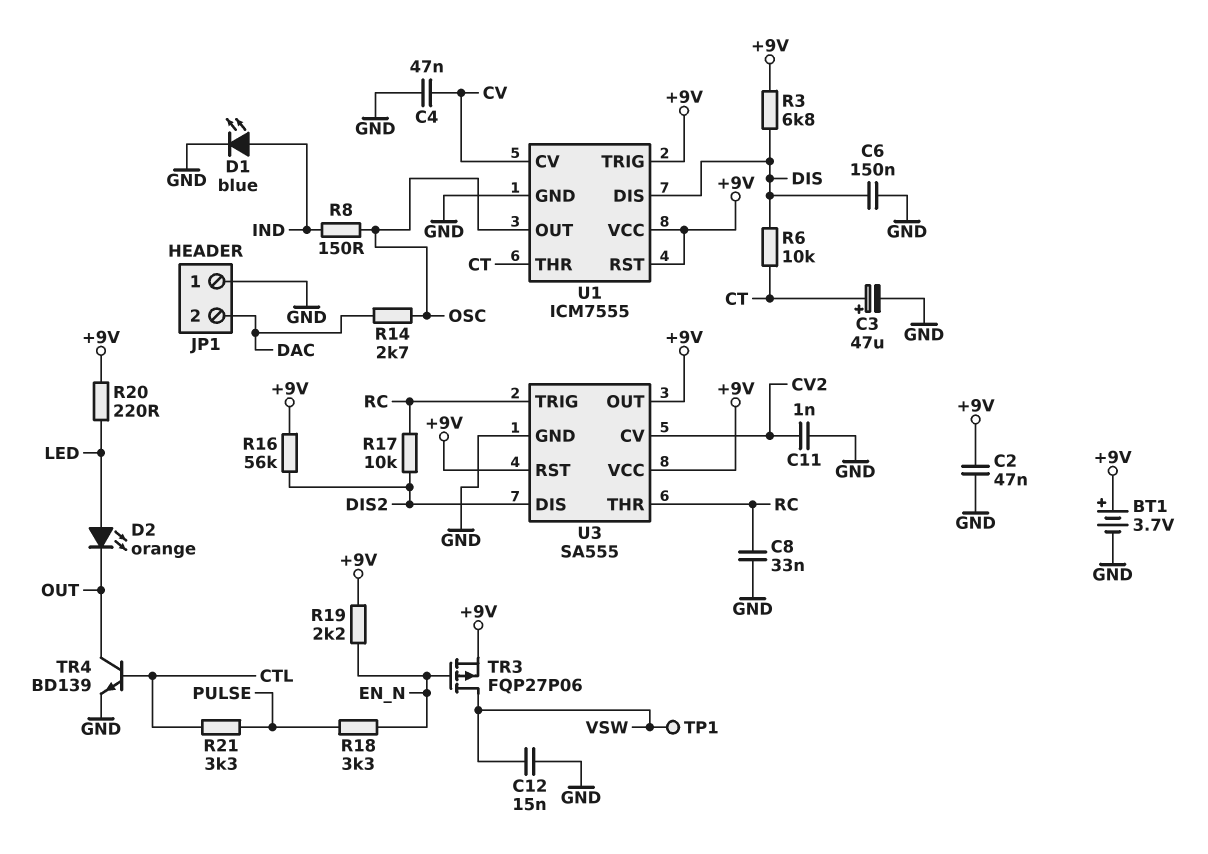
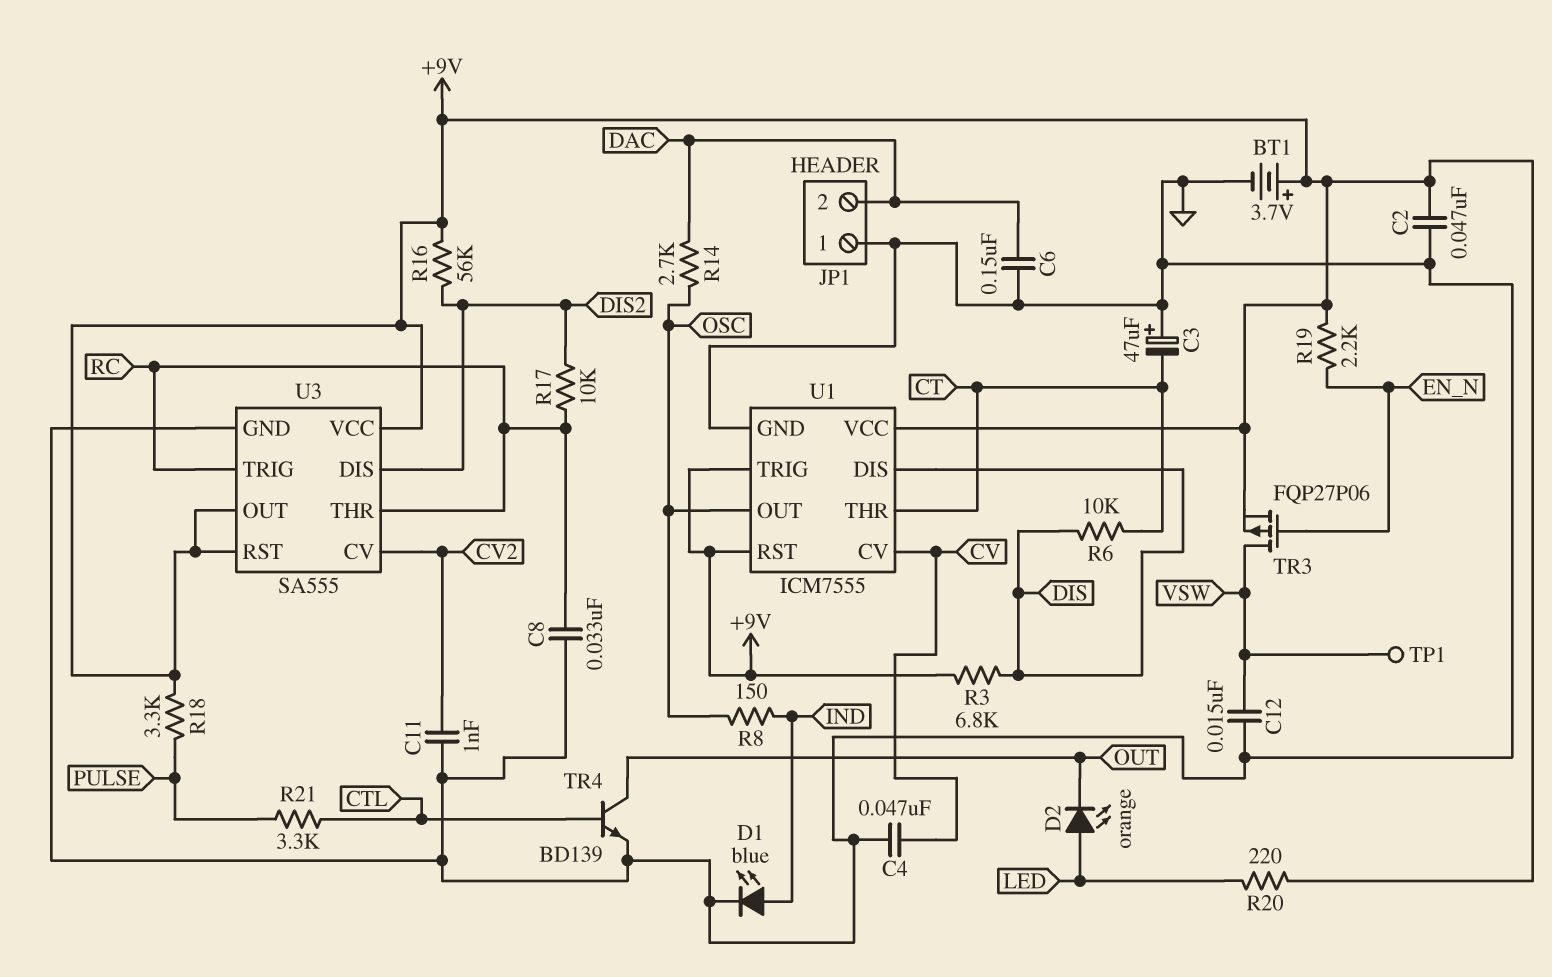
C3: 47uF (plus CT, minus GND) -> 47uF (plus GND, minus CT)
C6: 150nF (DIS, GND) -> 150nF (DAC, GND)
R18: 3.3k (EN_N, PULSE) -> 3.3k (+9V, PULSE)

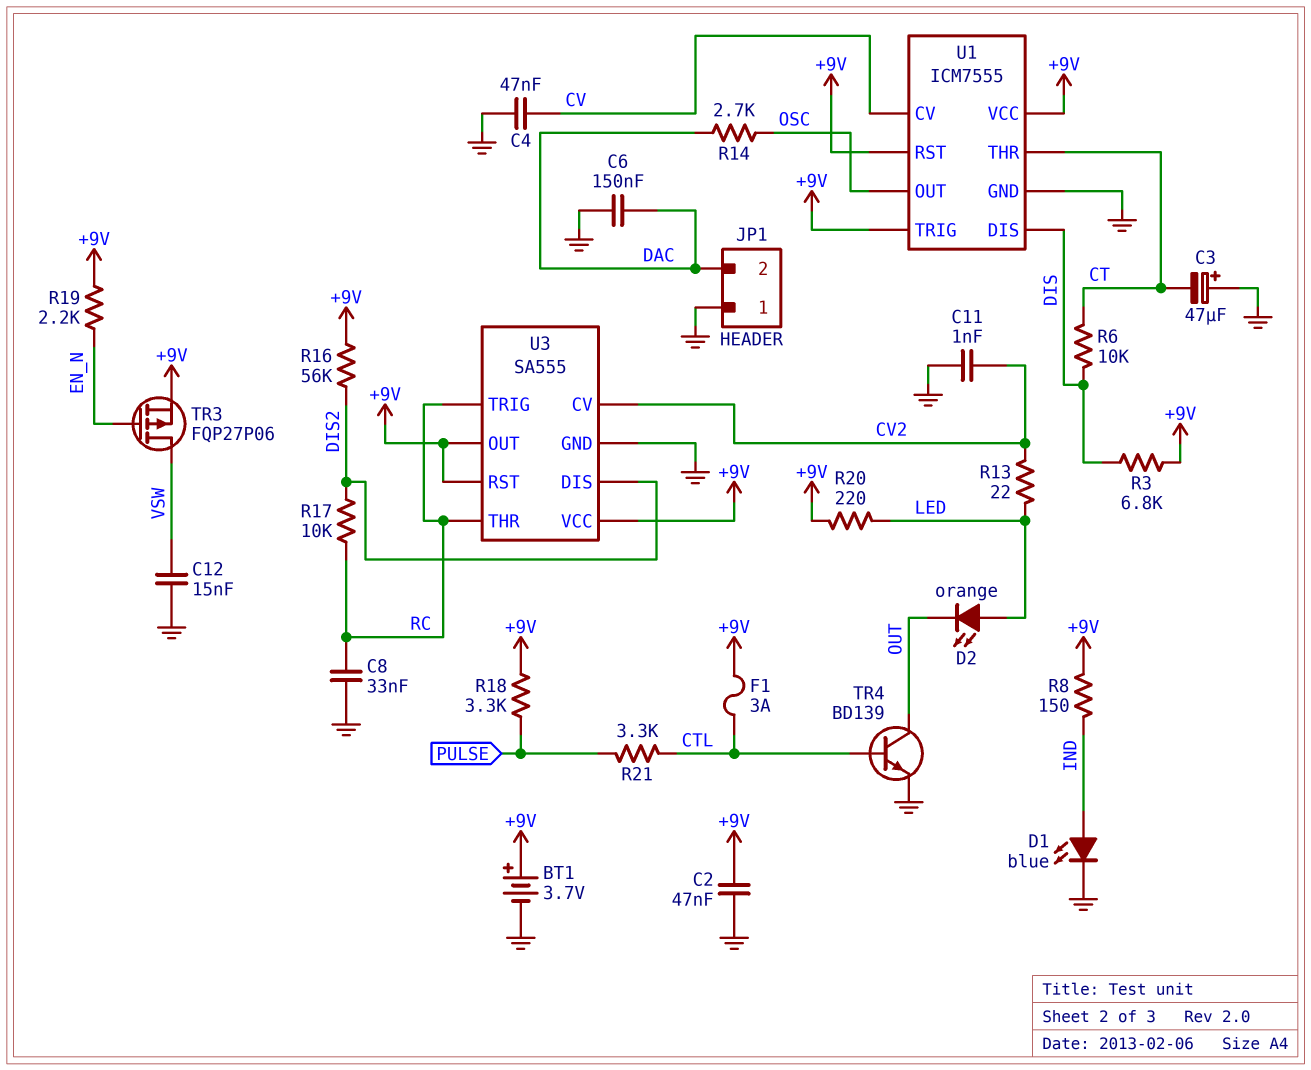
F1: none -> 3A (+9V, CTL)
R8: 150 (IND, OSC) -> 150 (+9V, IND)
R13: none -> 22 (CV2, LED)
TP1: test point (VSW) -> none

